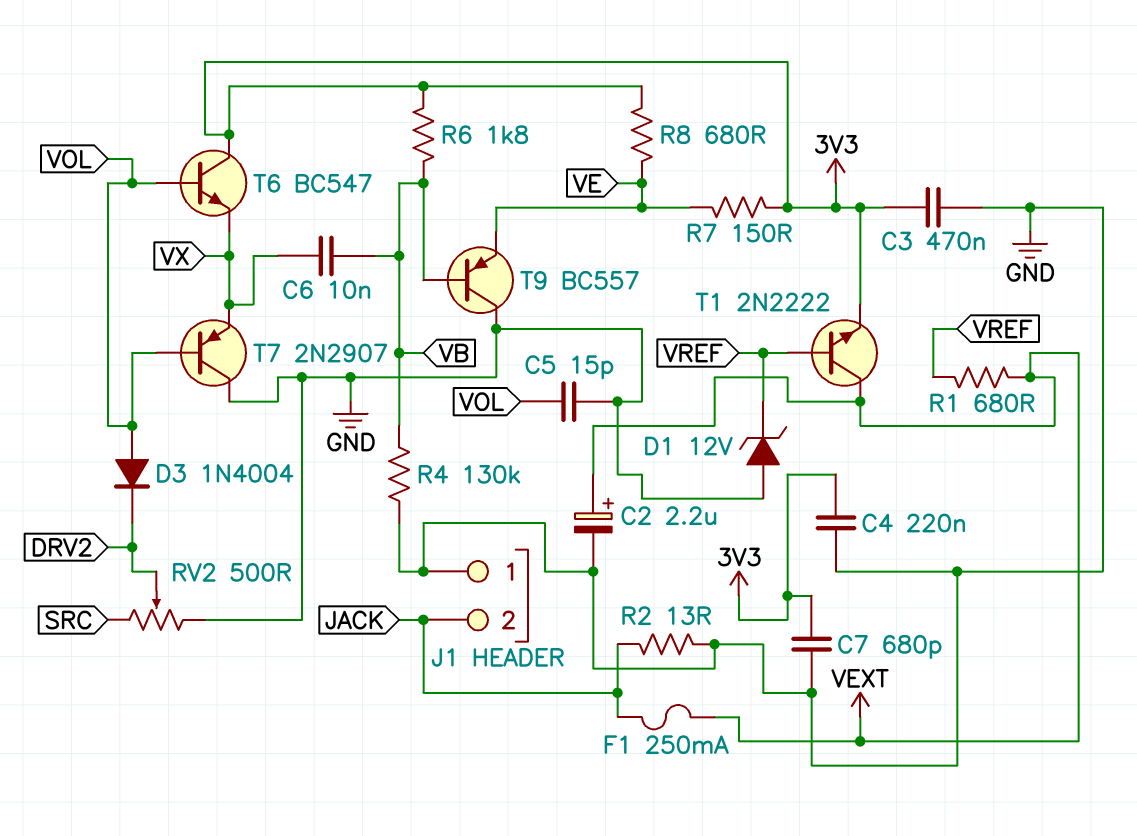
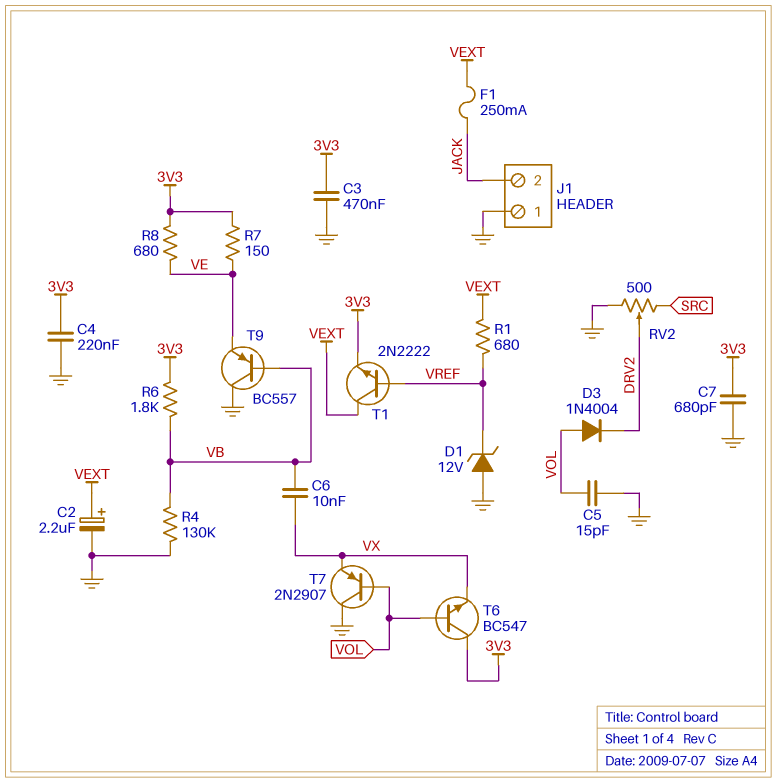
R2: 13 (GND, JACK) -> none

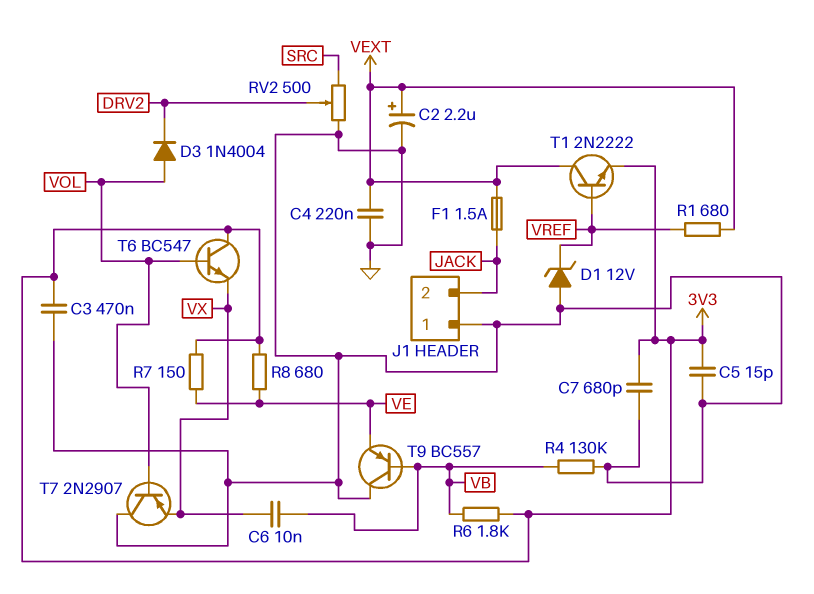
C4: 220nF (3V3, GND) -> 220nF (GND, VEXT)
C5: 15pF (GND, VOL) -> 15pF (3V3, GND)
F1: 250mA (JACK, VEXT) -> 1.5A (JACK, VEXT)

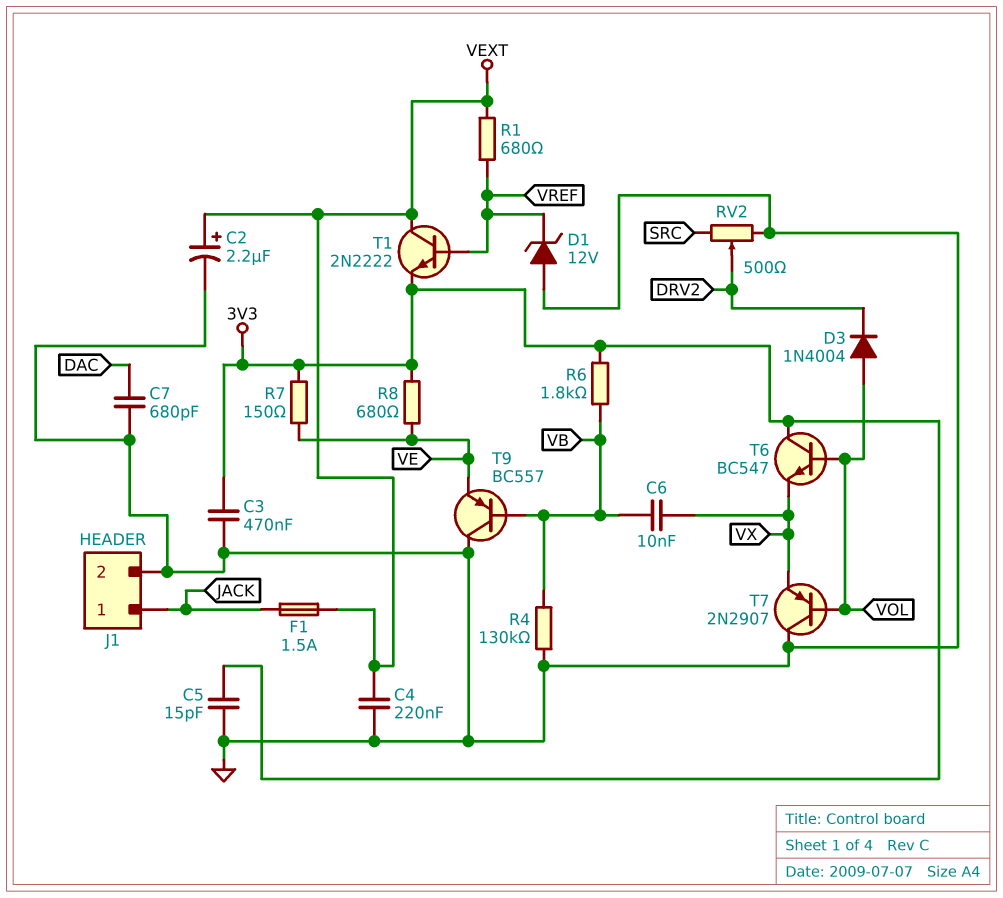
C7: 680pF (3V3, GND) -> 680pF (DAC, GND)
J1 pin 1: GND -> JACK
J1 pin 2: JACK -> GND

